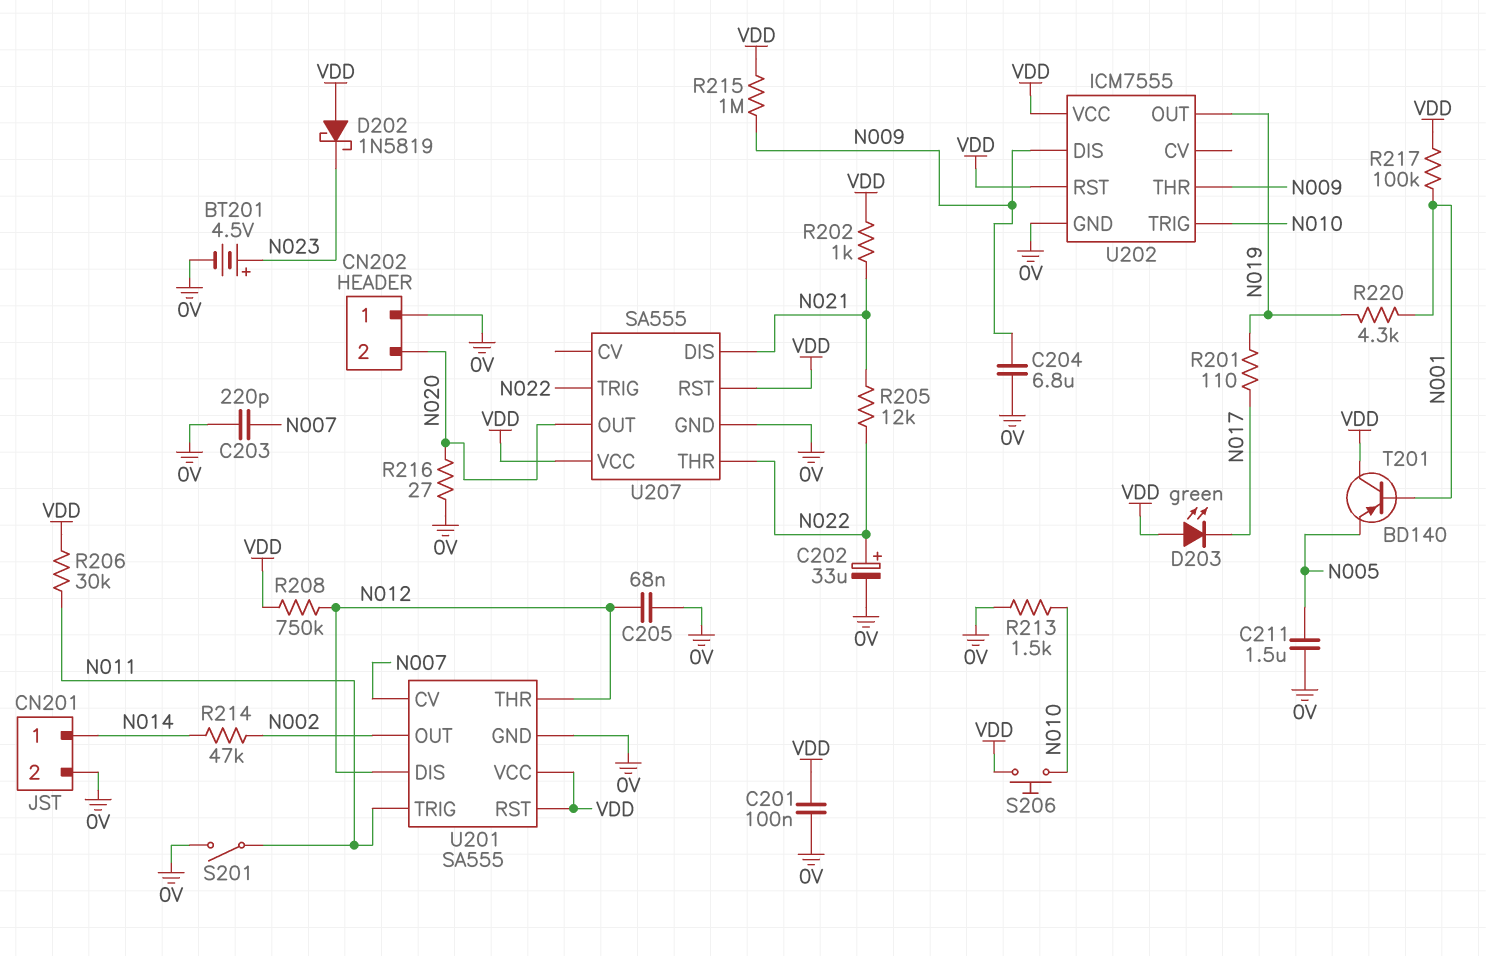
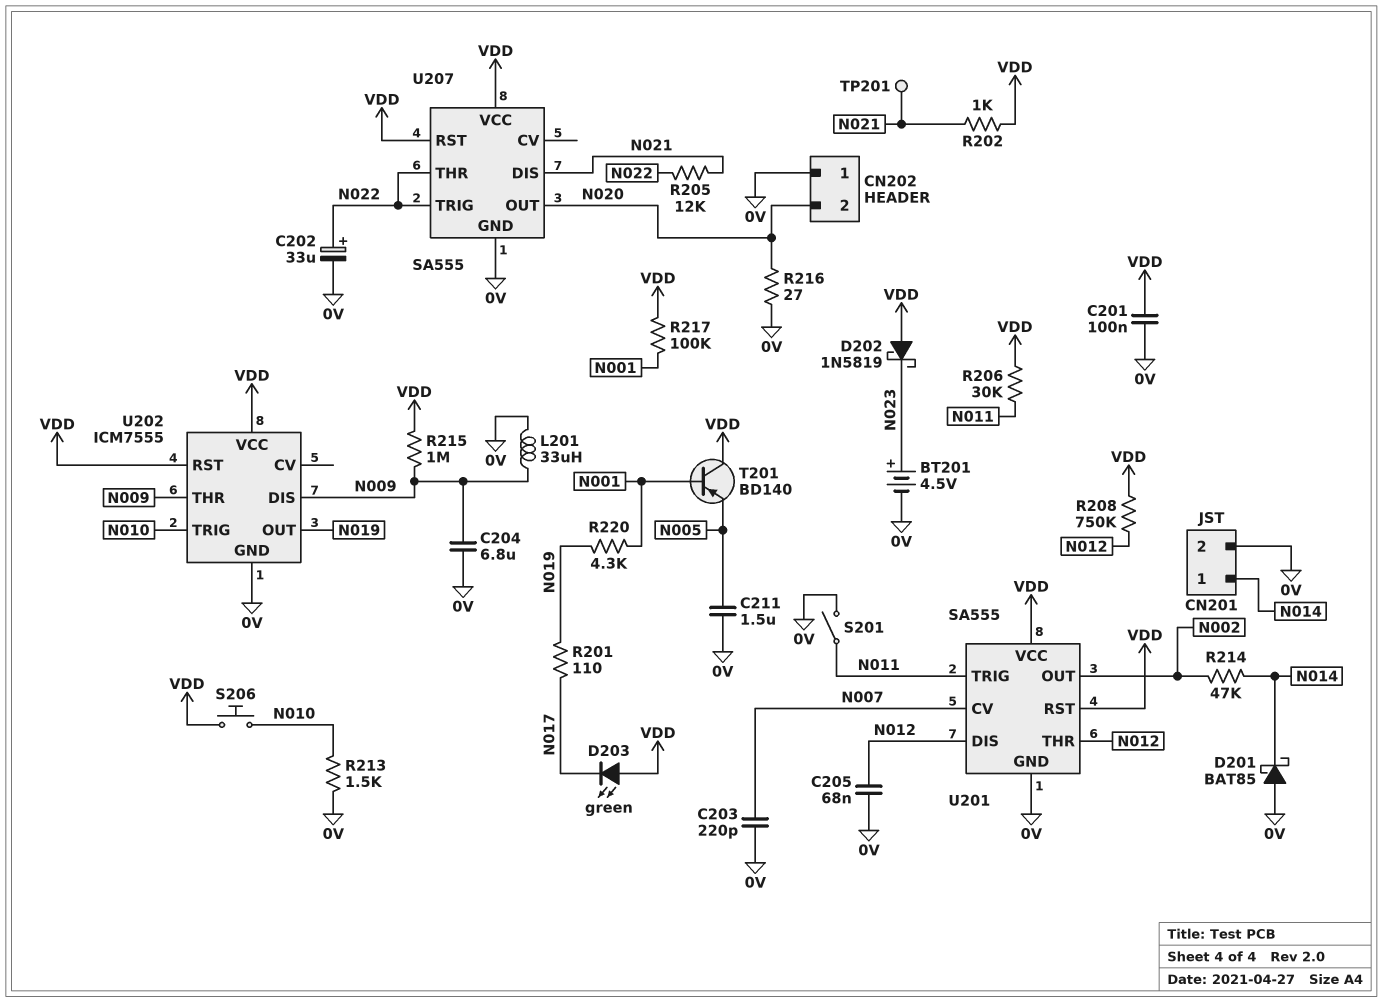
D201: none -> schottky BAT85 (A 0V, K N014)
L201: none -> 33uH (0V, N009)
TP201: none -> test point (N021)

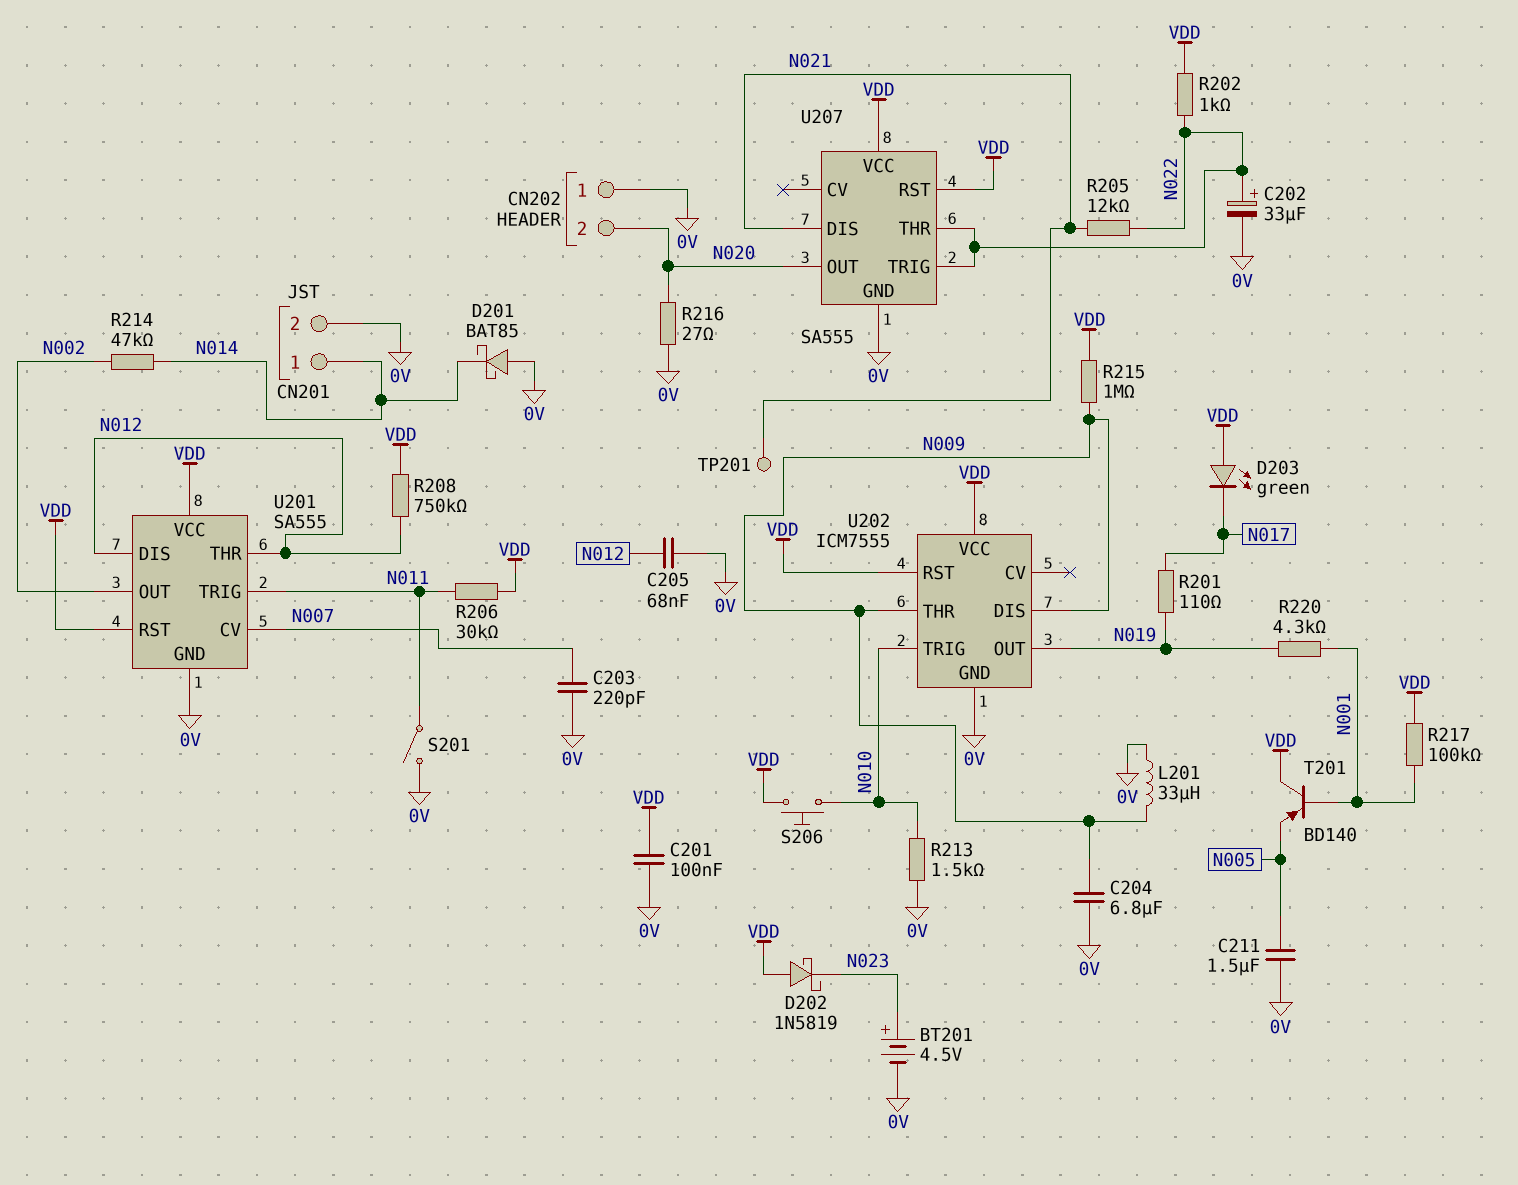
R202: 1k (N021, VDD) -> 1k (N022, VDD)

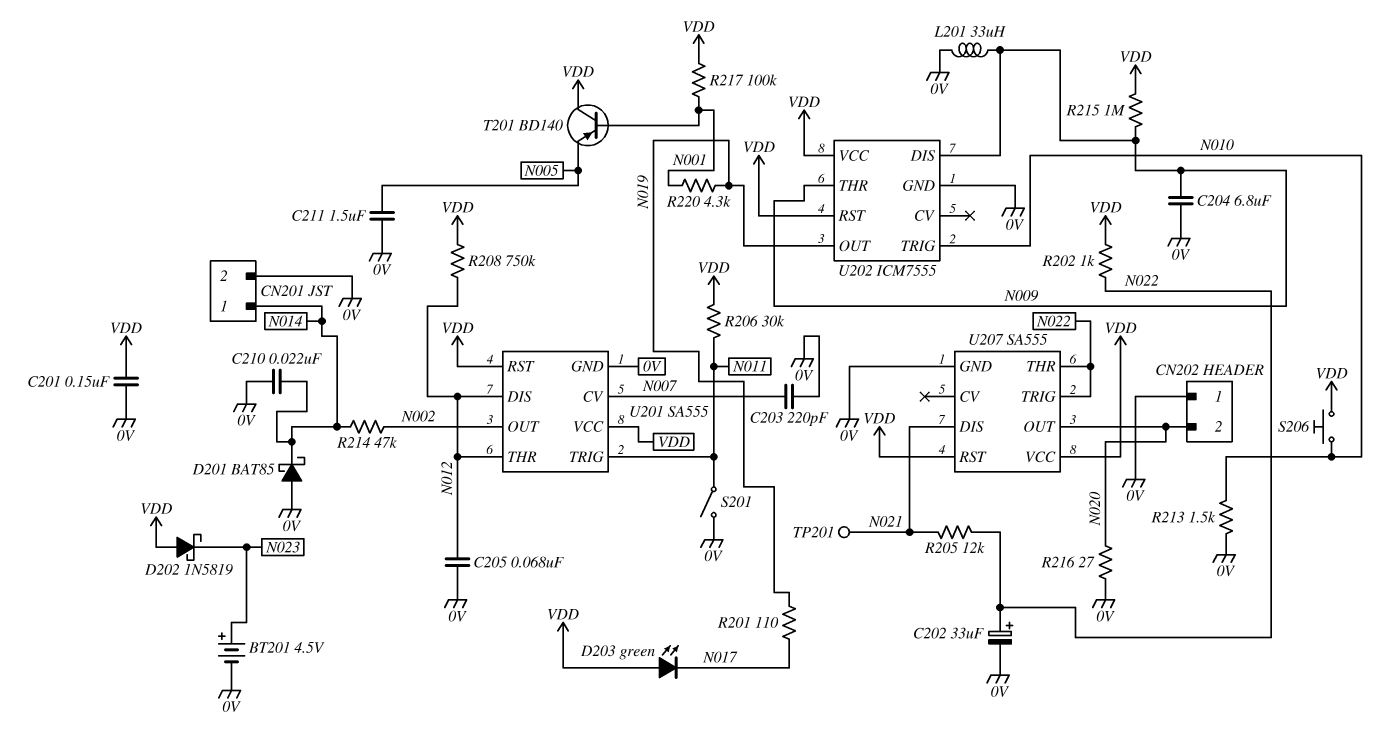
C201: 100nF (0V, VDD) -> 150nF (0V, VDD)
C210: none -> 22nF (0V, N014)

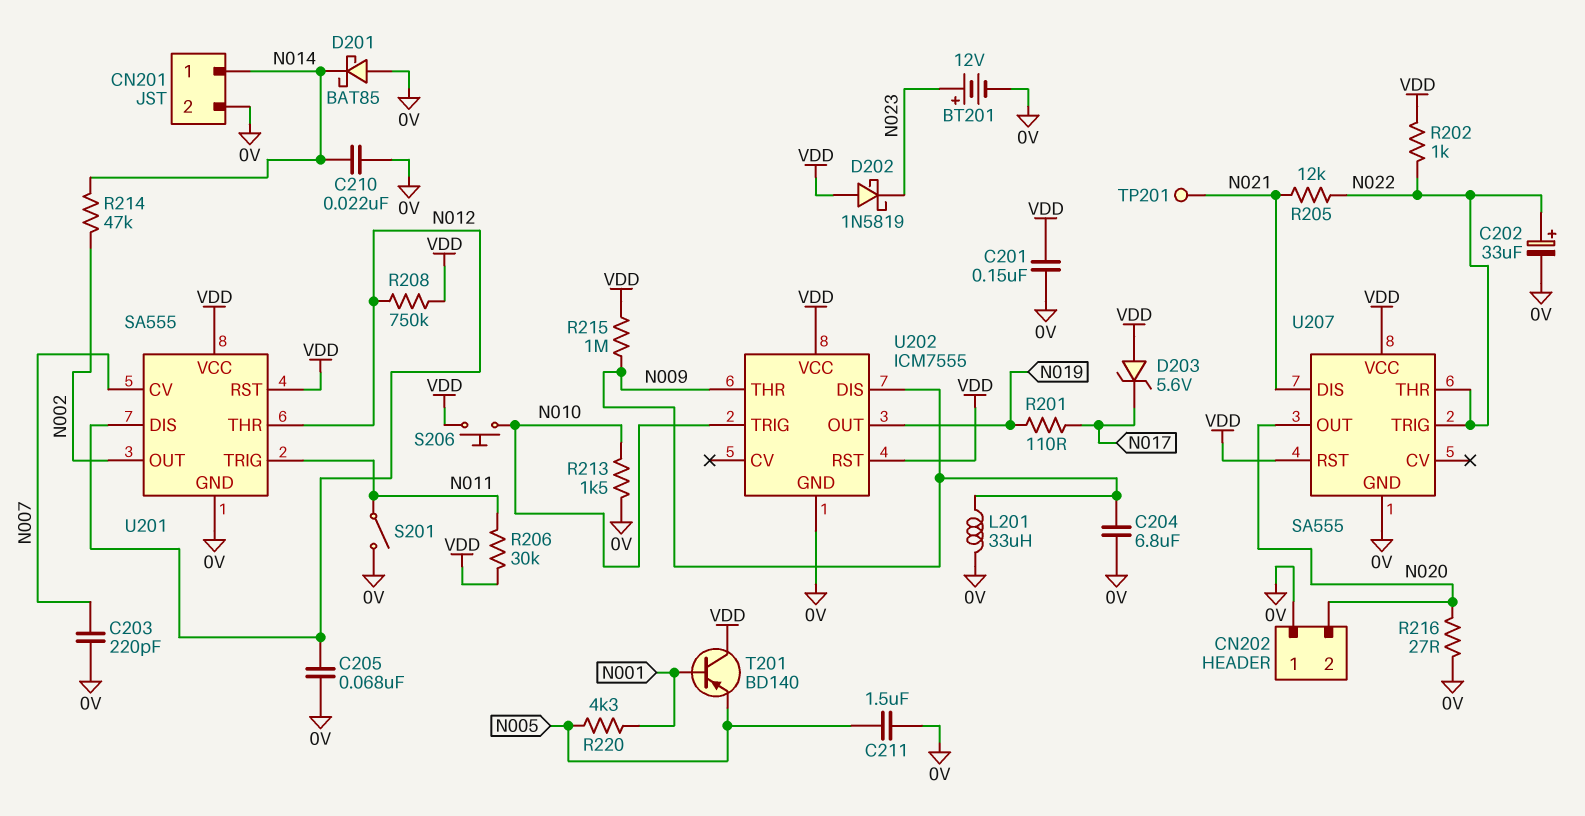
BT201: 4.5V (plus N023, minus 0V) -> 12V (plus N023, minus 0V)
D203: LED green (A VDD, K N017) -> zener 5.6V (A VDD, K N017)
R217: 100k (N001, VDD) -> none
R220: 4.3k (N001, N019) -> 4.3k (N001, N005)

